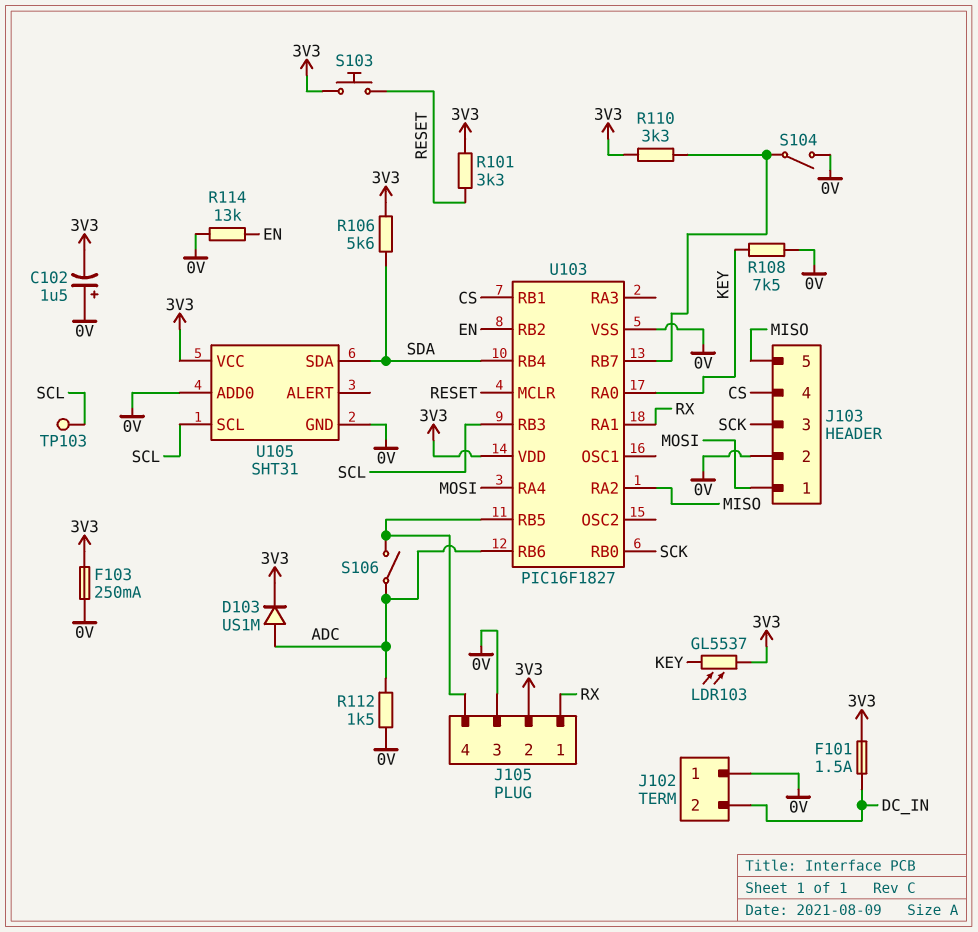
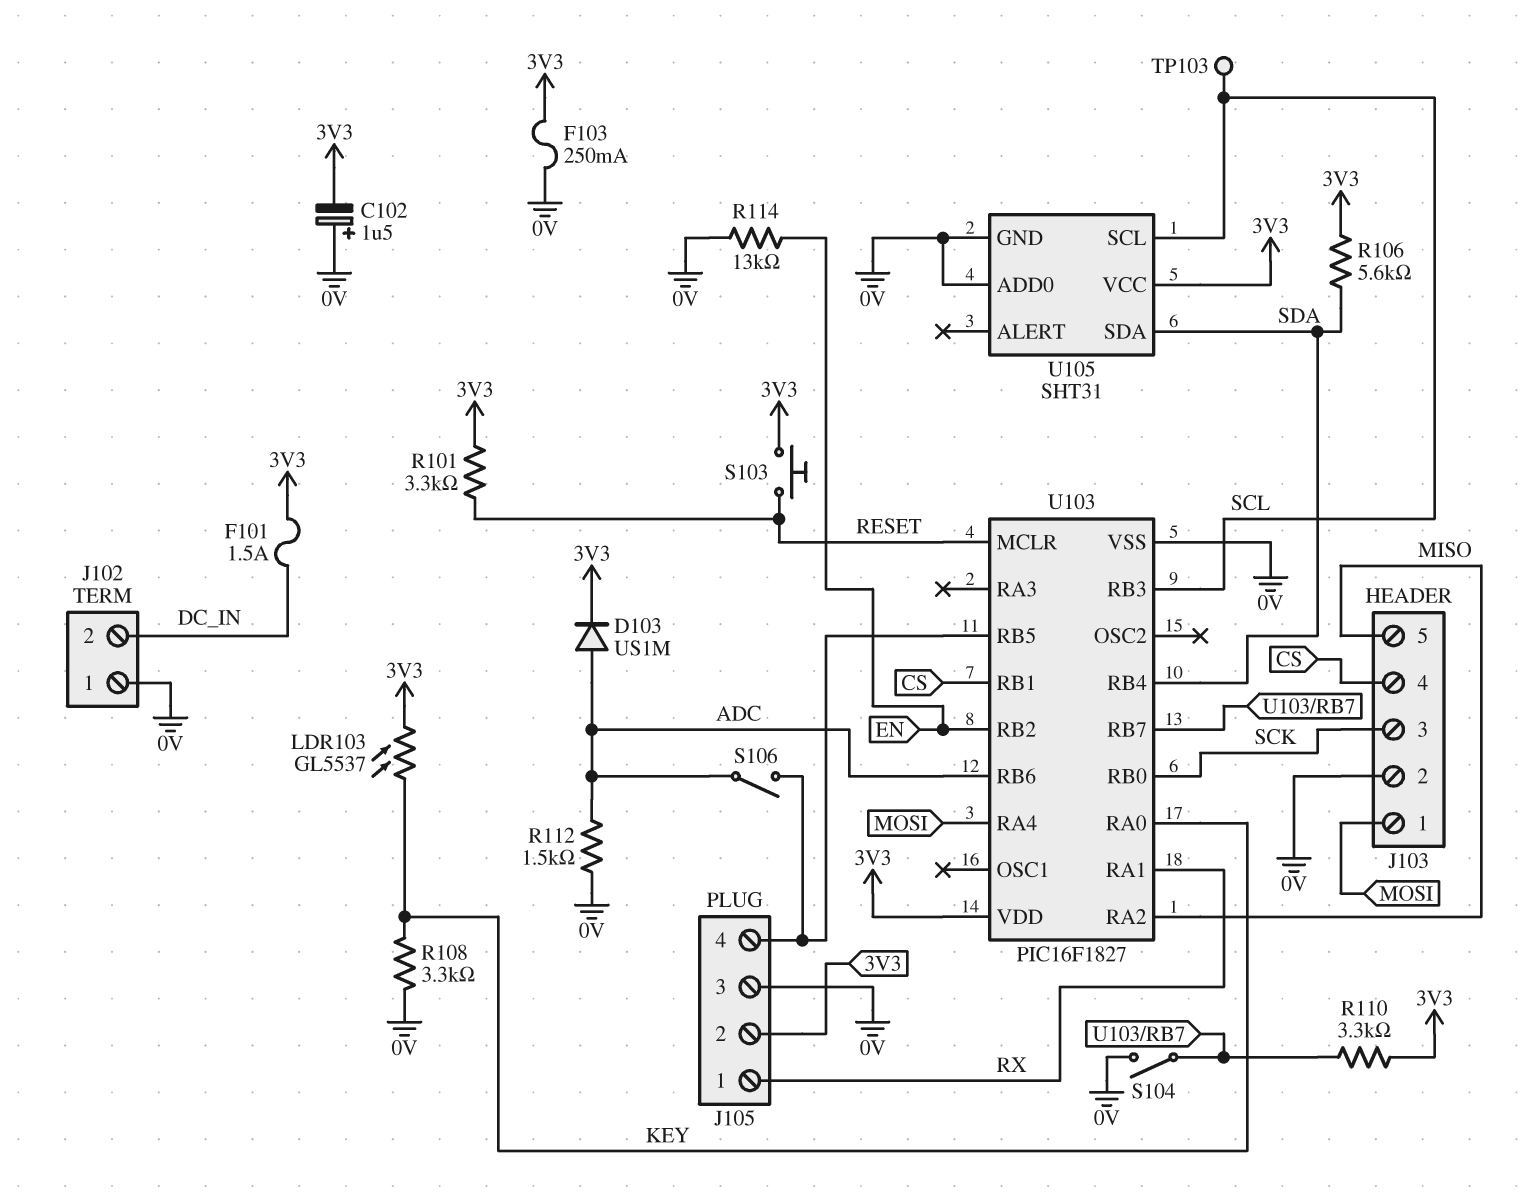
R108: 7.5k (0V, KEY) -> 3.3k (0V, KEY)

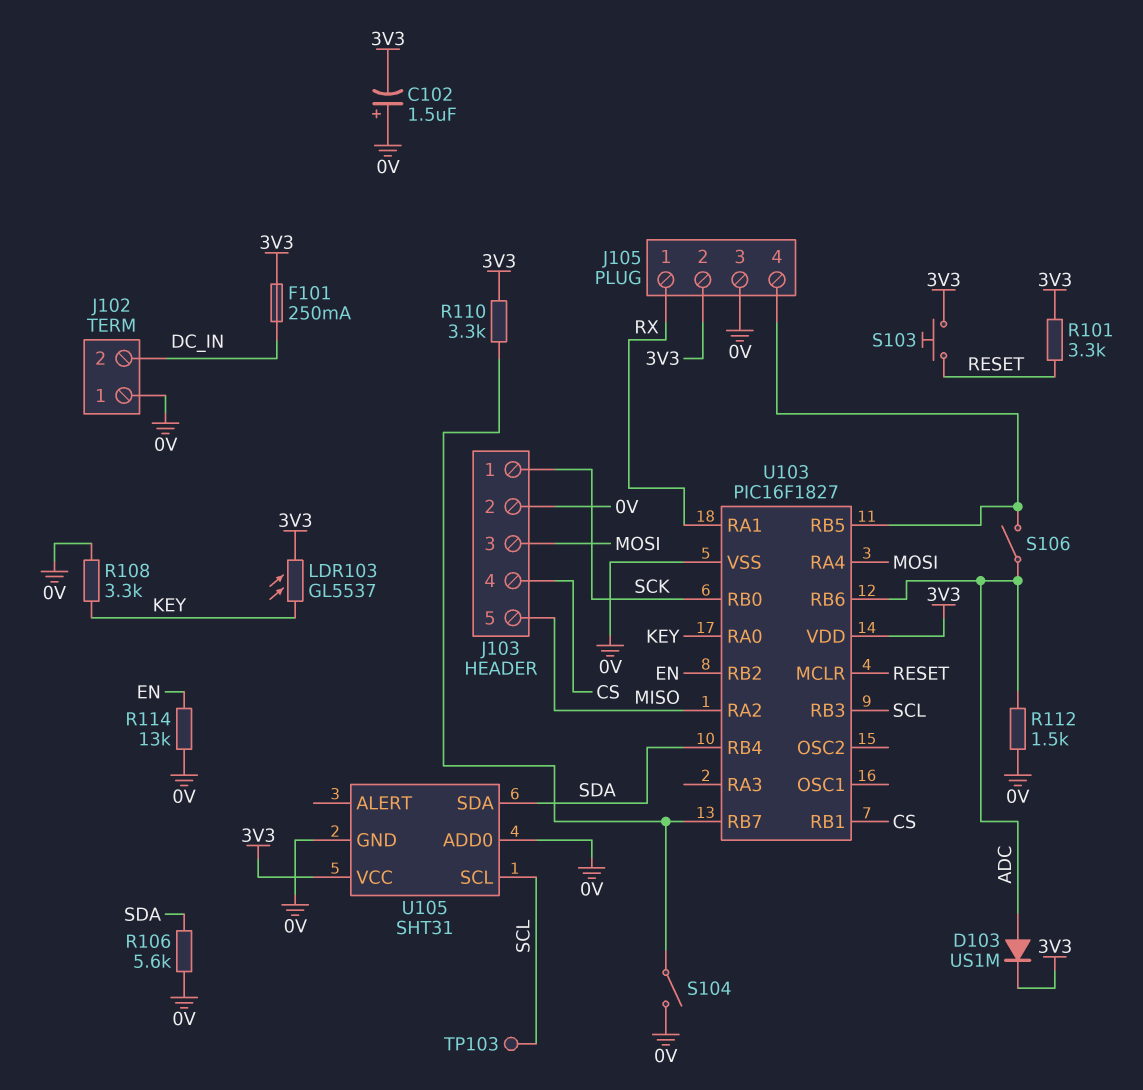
F101: 1.5A (3V3, DC_IN) -> 250mA (3V3, DC_IN)
F103: 250mA (0V, 3V3) -> none
J103 pin 1: MOSI -> SCK
J103 pin 3: SCK -> MOSI
R106: 5.6k (3V3, SDA) -> 5.6k (0V, SDA)

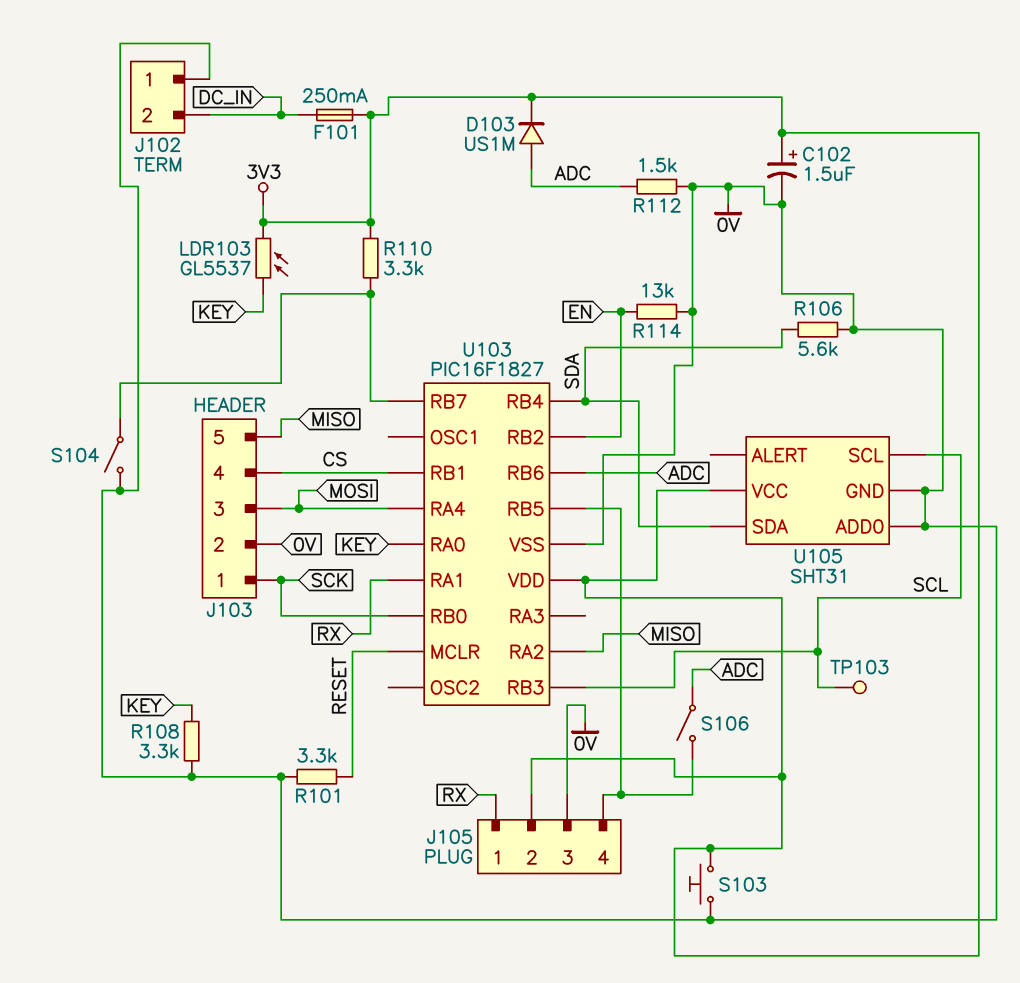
C102: 1.5uF (plus 0V, minus 3V3) -> 1.5uF (plus 3V3, minus 0V)
R101: 3.3k (3V3, RESET) -> 3.3k (0V, RESET)
S103: button (3V3, RESET) -> button (0V, 3V3)

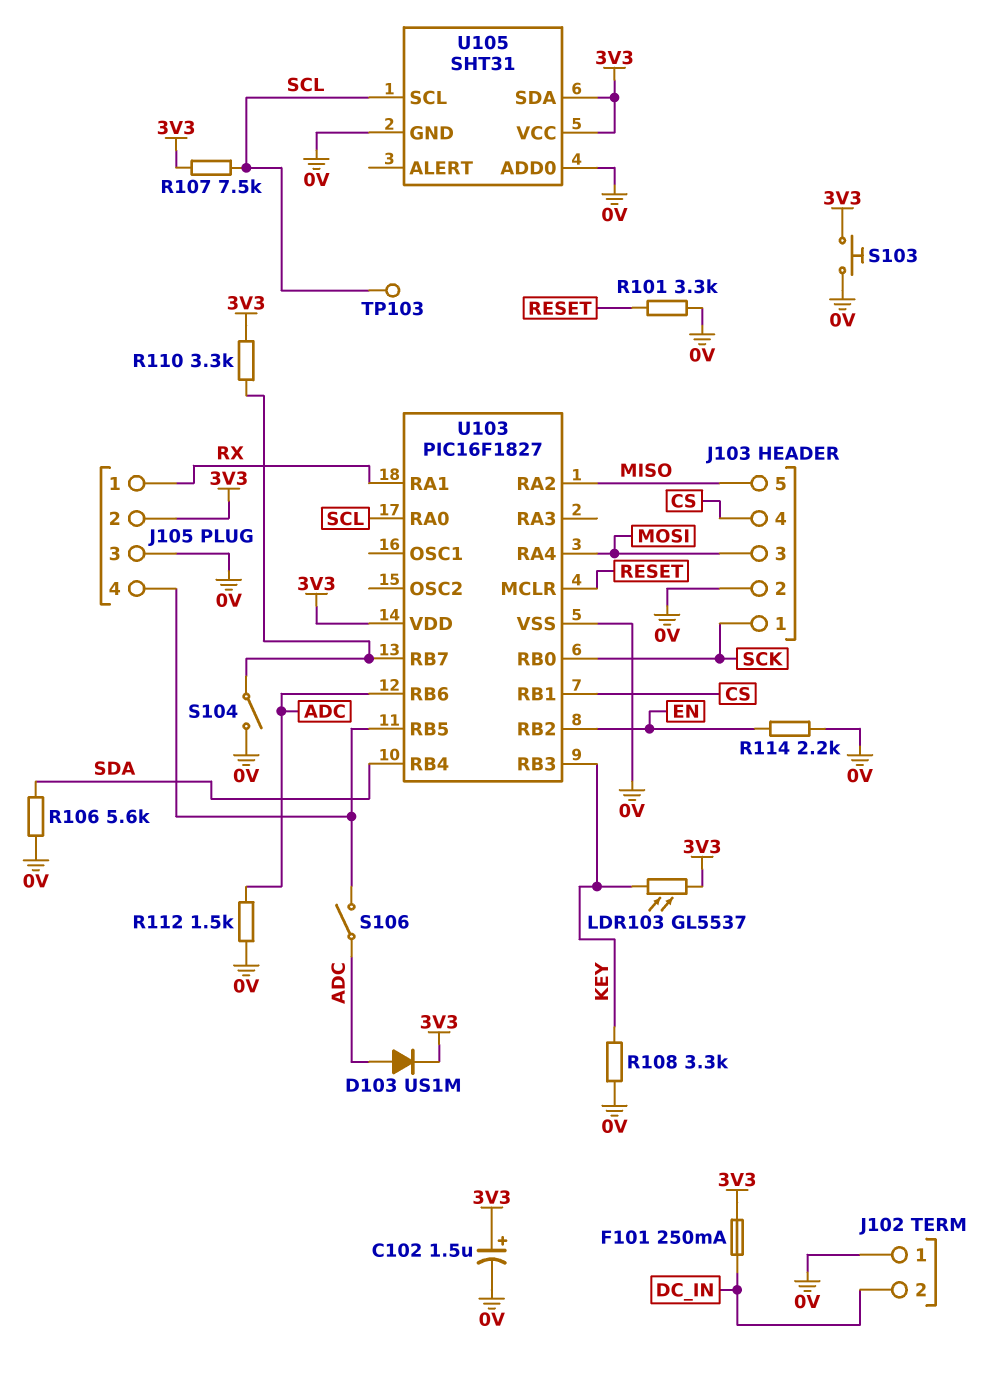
R107: none -> 7.5k (3V3, SCL)
R114: 13k (0V, EN) -> 2.2k (0V, EN)
U103 pin RA0: KEY -> SCL
U103 pin RB3: SCL -> KEY
U105 pin SDA: SDA -> 3V3

